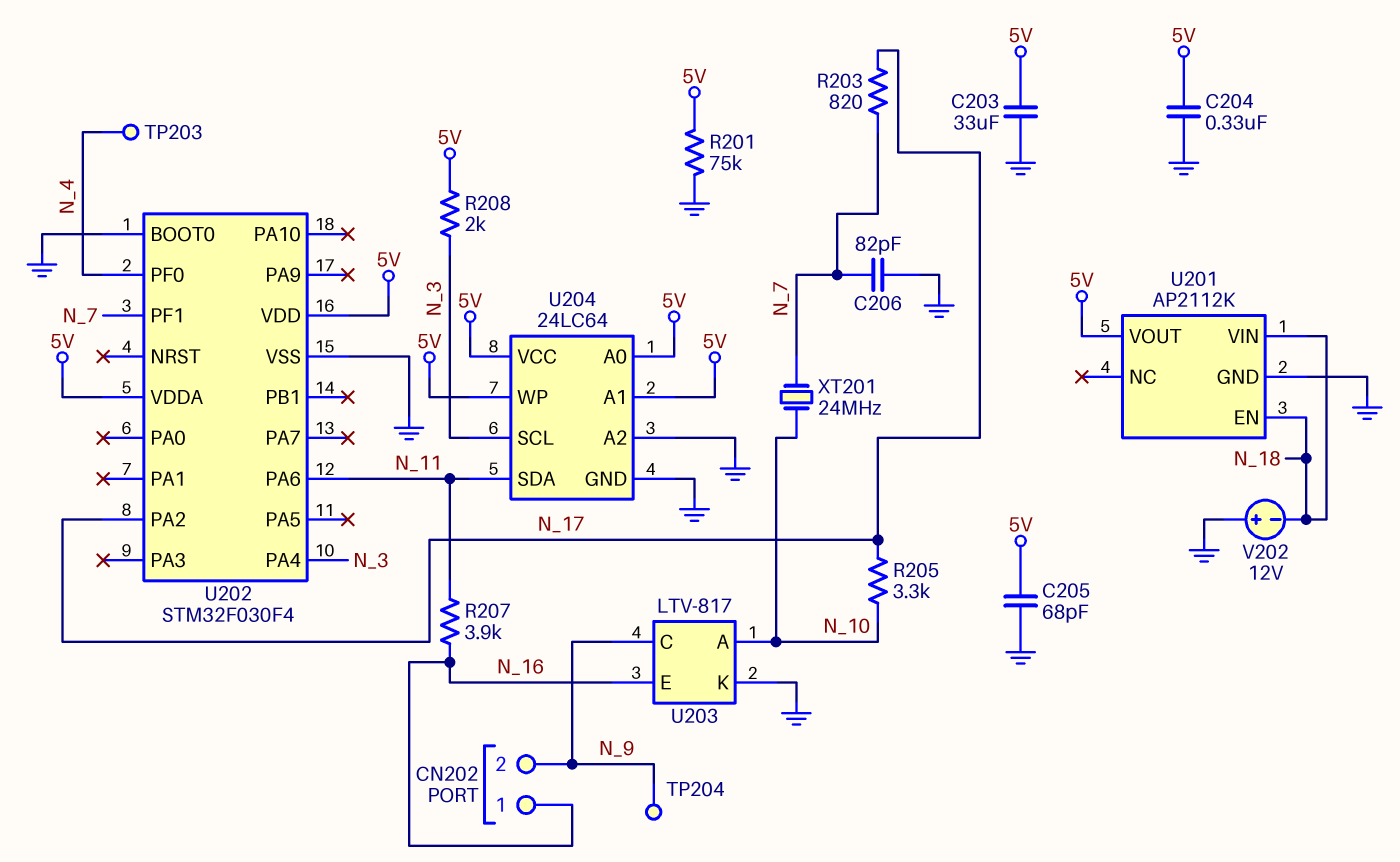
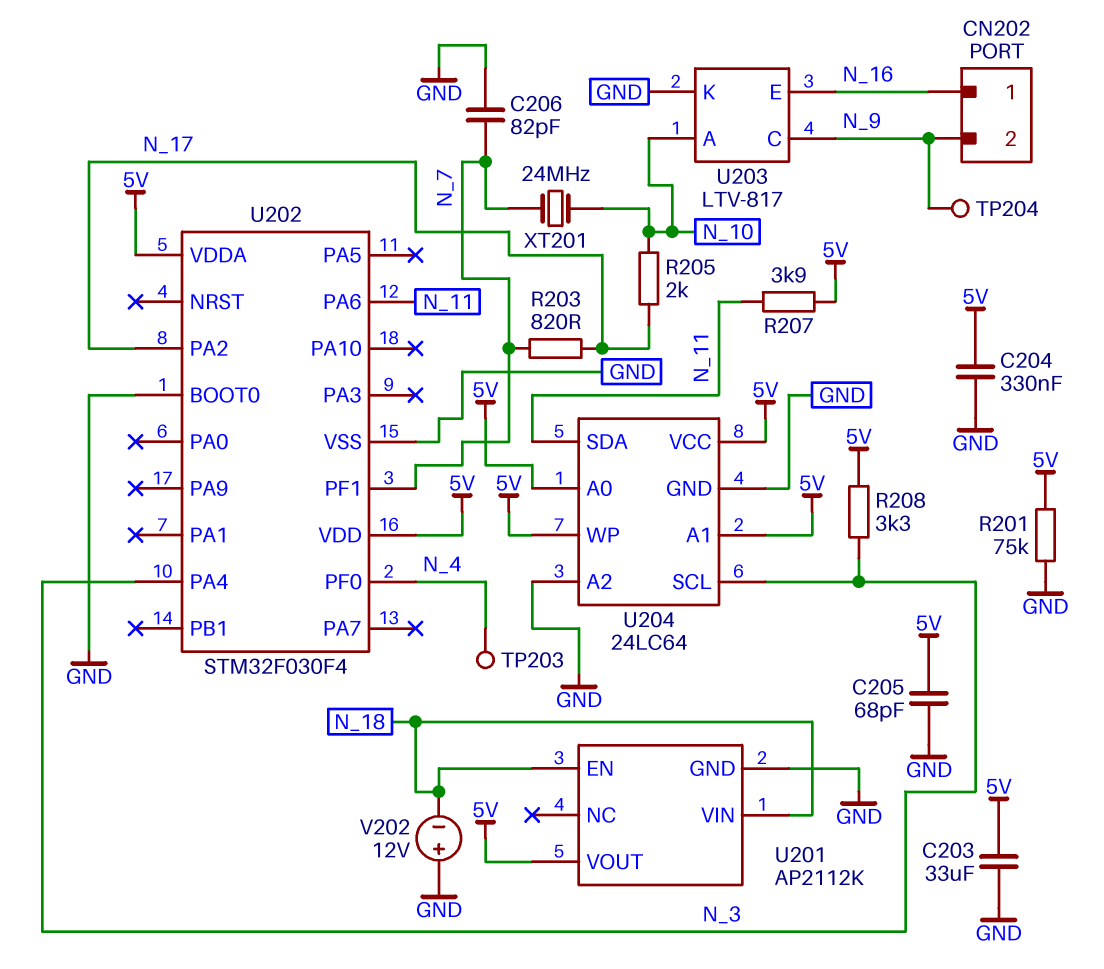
R205: 3.3k (N_10, N_17) -> 2k (N_10, N_17)
R207: 3.9k (N_11, N_16) -> 3.9k (5V, N_11)
R208: 2k (5V, N_3) -> 3.3k (5V, N_3)

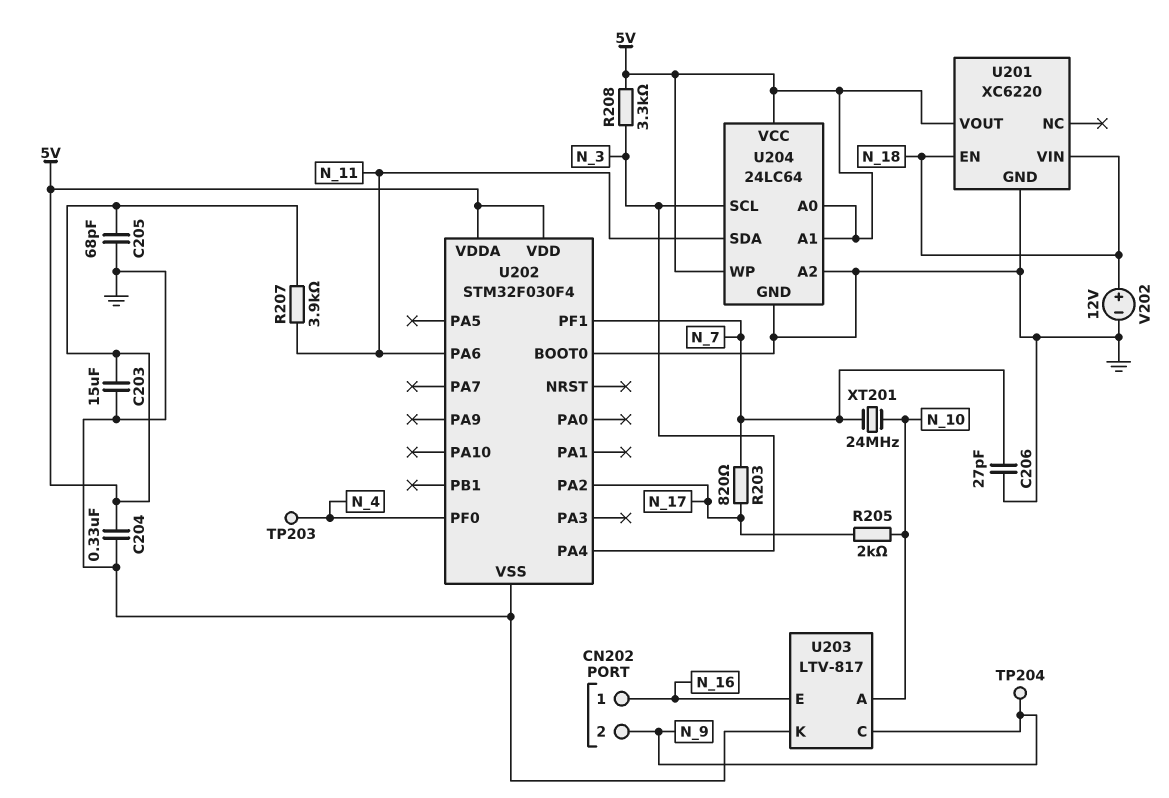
C203: 33uF (5V, GND) -> 15uF (5V, GND)
C206: 82pF (GND, N_7) -> 27pF (GND, N_7)
R201: 75k (5V, GND) -> none
U201: AP2112K -> XC6220
V202: 12V (plus GND, minus N_18) -> 12V (plus N_18, minus GND)

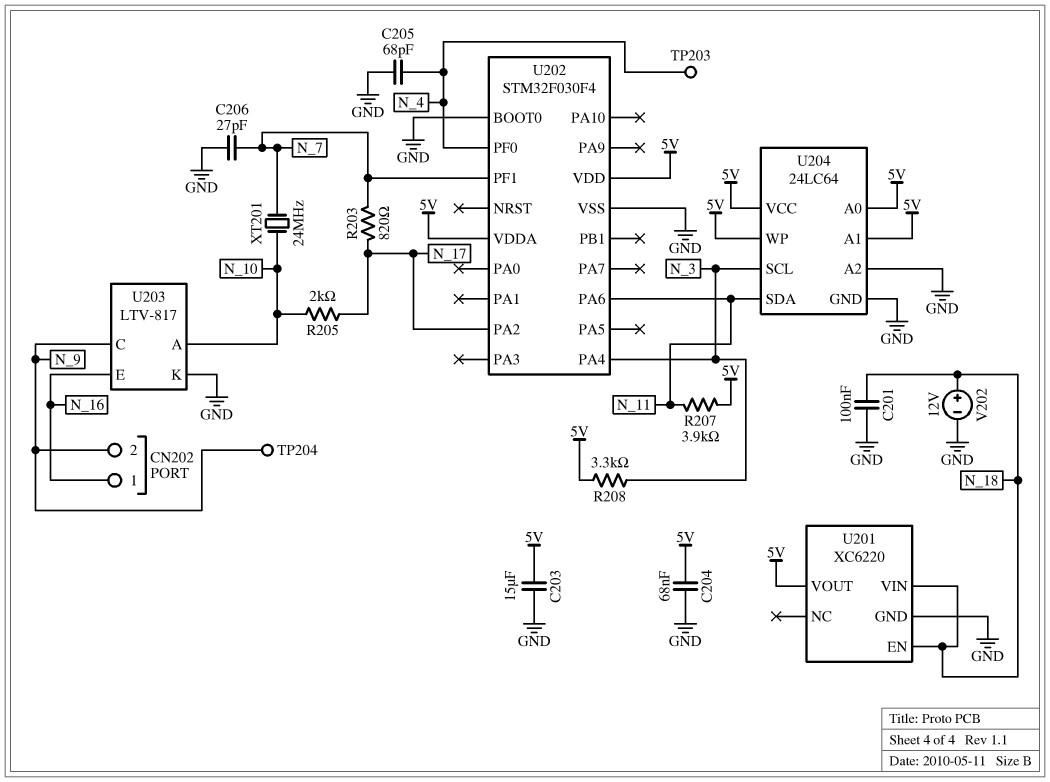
C201: none -> 100nF (GND, N_18)
C204: 330nF (5V, GND) -> 68nF (5V, GND)
C205: 68pF (5V, GND) -> 68pF (GND, N_4)

